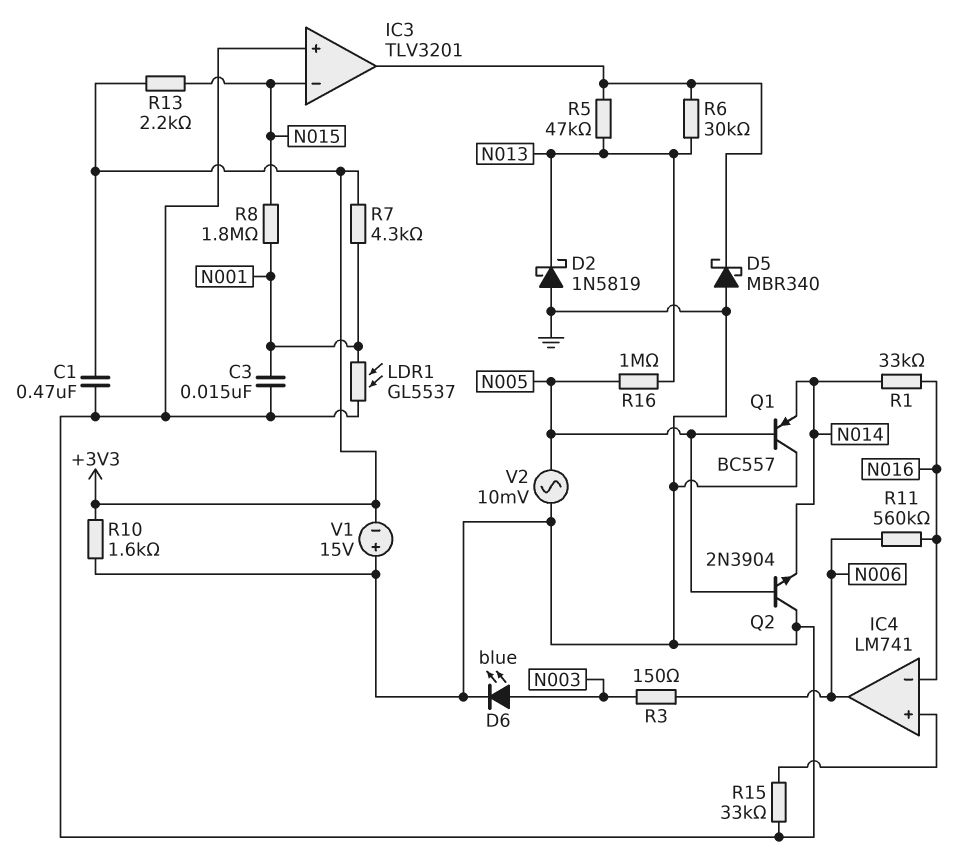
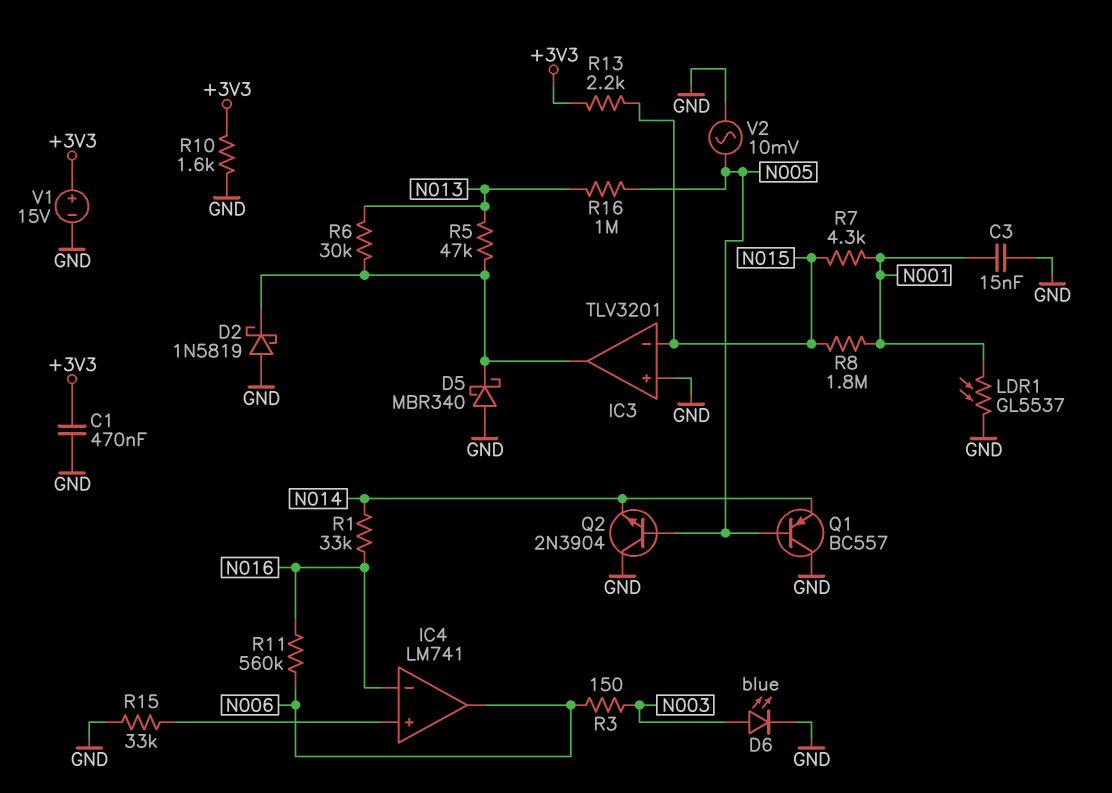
D2: schottky 1N5819 (A GND, K N013) -> schottky 1N5819 (A GND, K IC3/out)
R7: 4.3k (+3V3, N001) -> 4.3k (N001, N015)
V1: 15V (plus GND, minus +3V3) -> 15V (plus +3V3, minus GND)

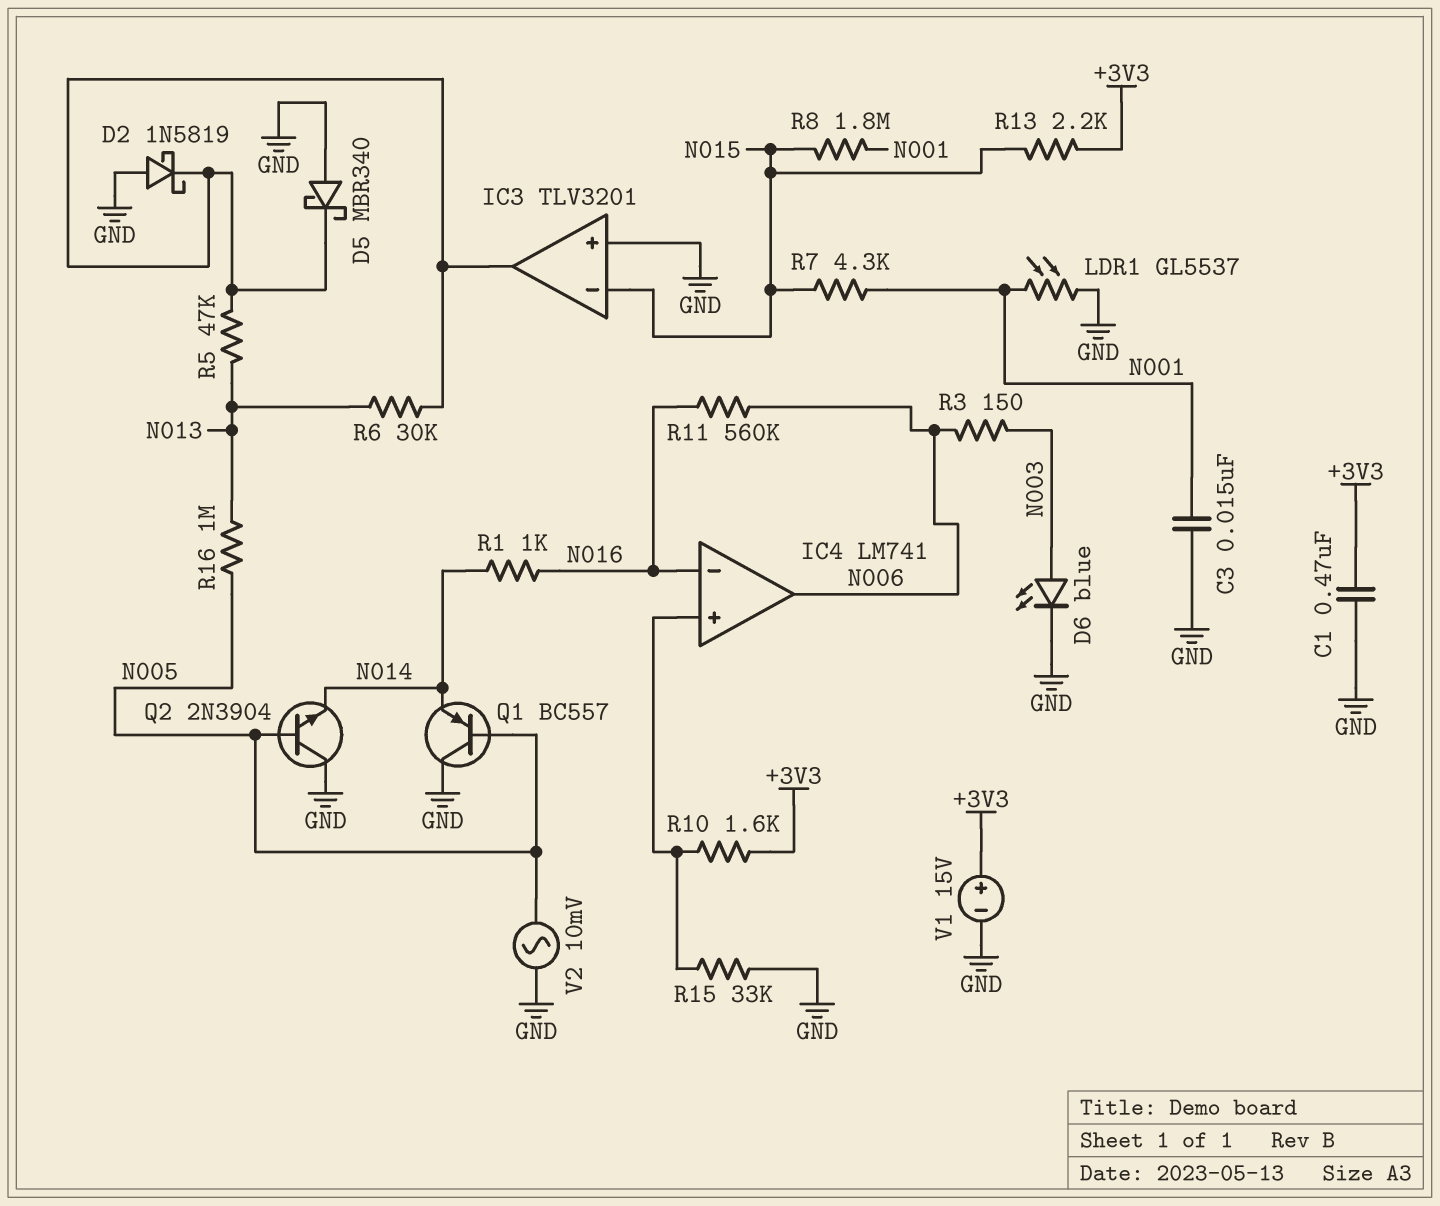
R1: 33k (N014, N016) -> 1k (N014, N016)
R10: 1.6k (+3V3, GND) -> 1.6k (+3V3, IC4/in+)

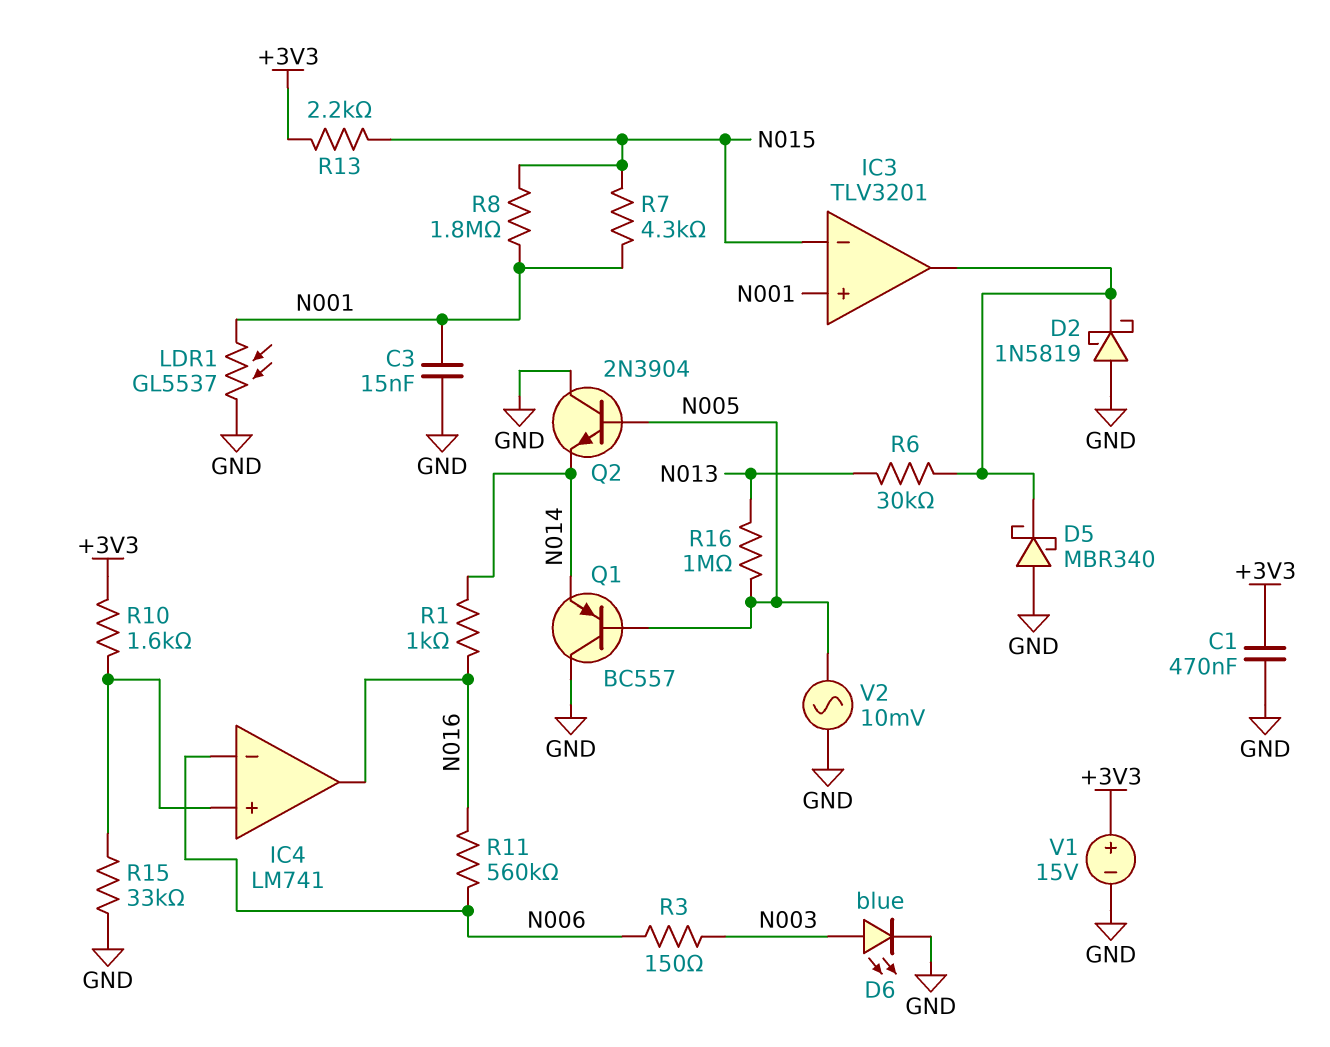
IC3 pin in+: GND -> N001
IC4 pin in-: N016 -> N006
IC4 pin out: N006 -> N016
R5: 47k (IC3/out, N013) -> none

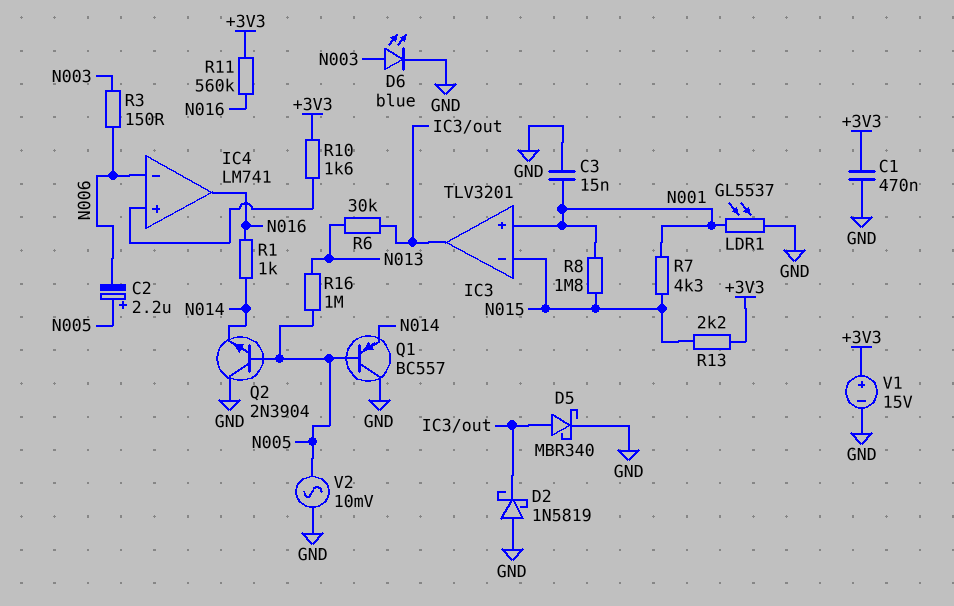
C2: none -> 2.2uF (plus N005, minus N006)
D5: schottky MBR340 (A GND, K IC3/out) -> schottky MBR340 (A IC3/out, K GND)
R11: 560k (N006, N016) -> 560k (+3V3, N016)
R15: 33k (GND, IC4/in+) -> none

